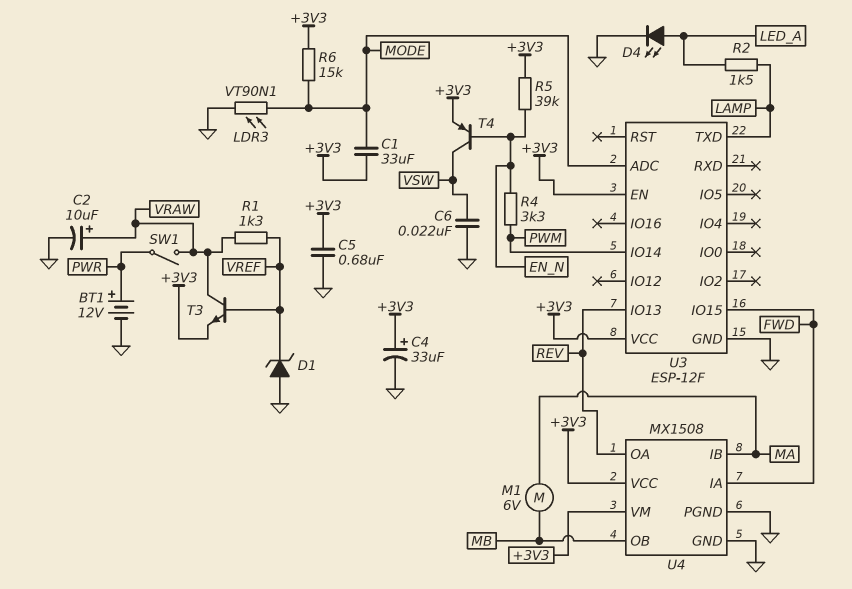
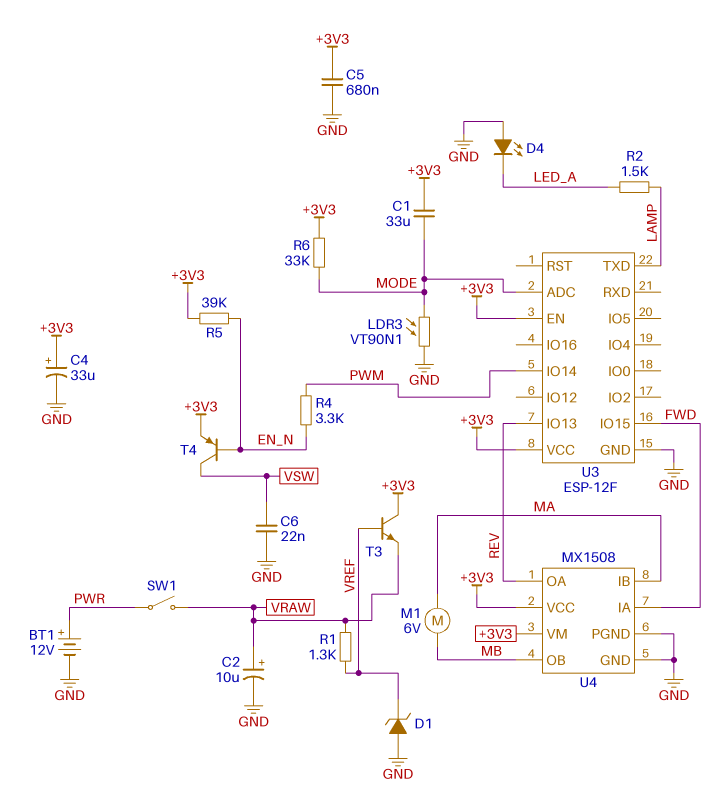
D4: LED (A LED_A, K GND) -> LED (A GND, K LED_A)
R6: 15k (+3V3, MODE) -> 33k (+3V3, MODE)
T3: NPN (B VREF, C VRAW, E +3V3) -> NPN (B VREF, C +3V3, E VRAW)

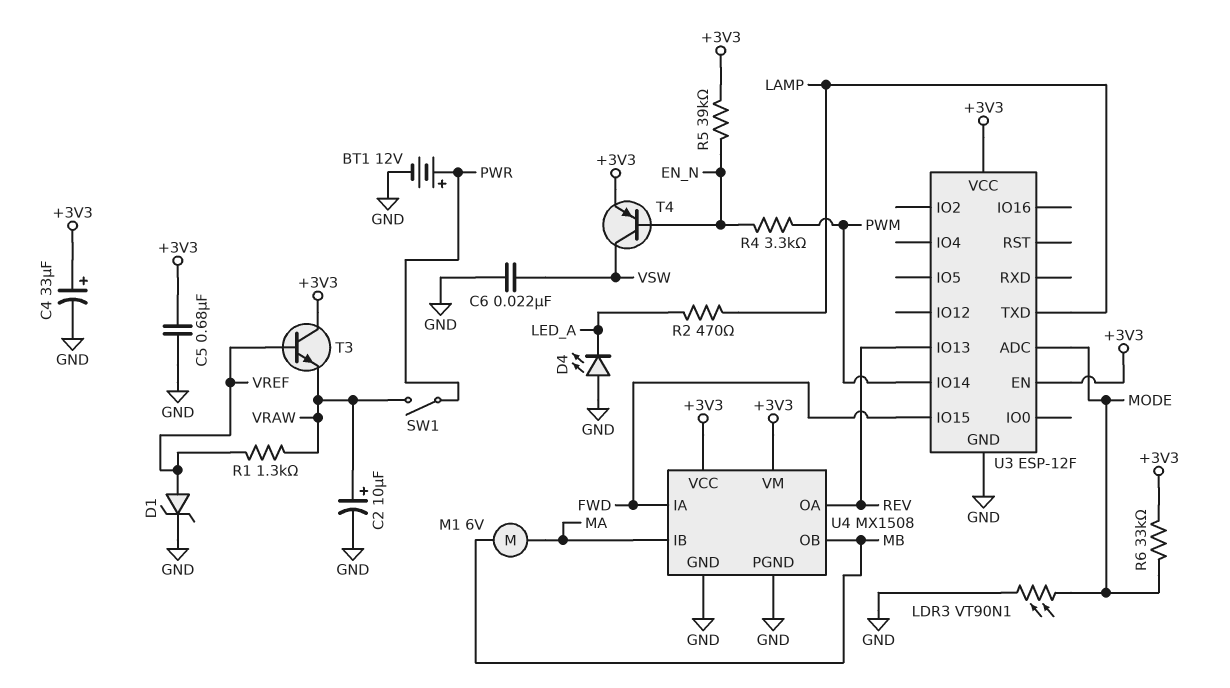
C1: 33uF (+3V3, MODE) -> none
D1: zener (A GND, K VREF) -> zener (A VREF, K GND)
R2: 1.5k (LAMP, LED_A) -> 470 (LAMP, LED_A)

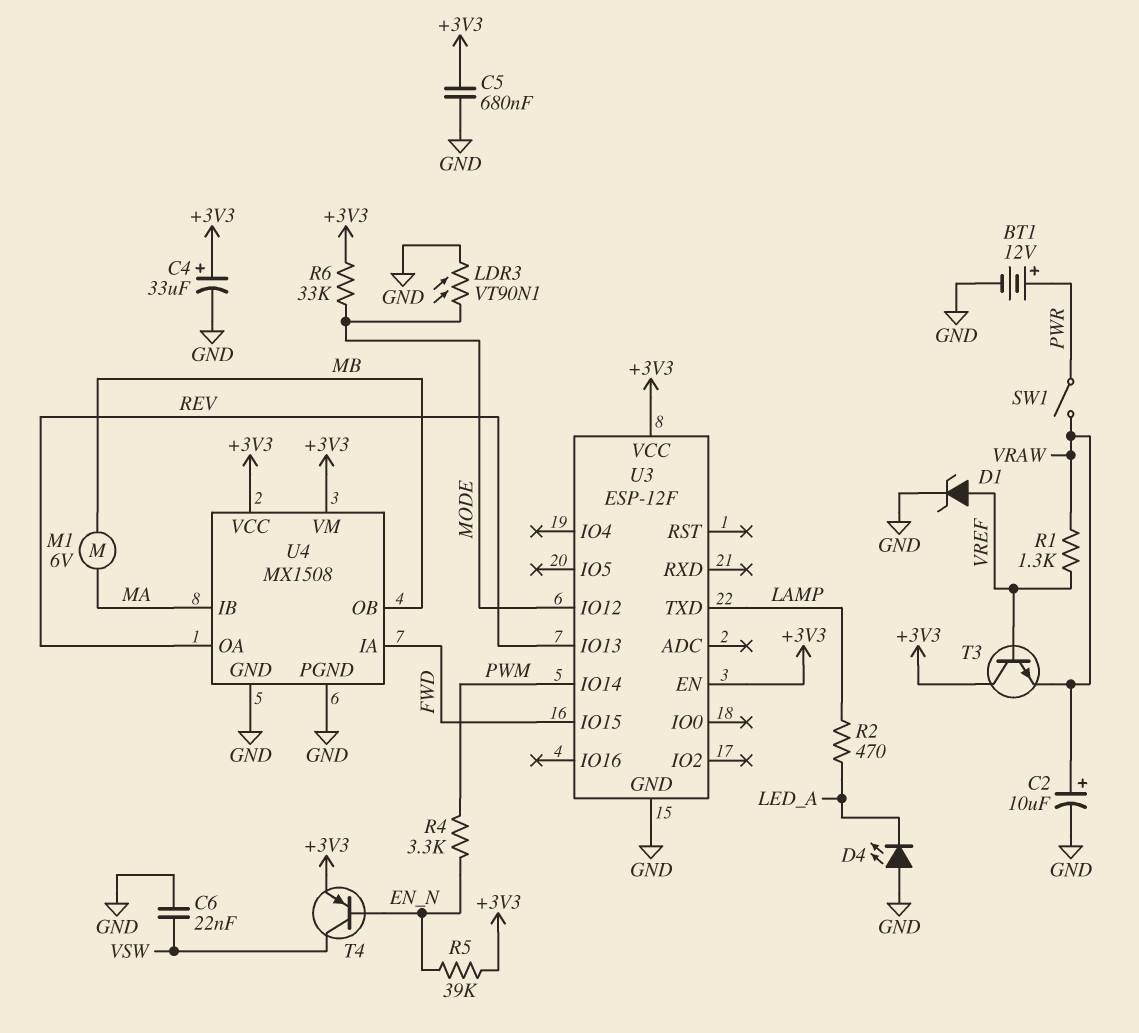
U3 pin ADC: MODE -> none
U3 pin IO12: none -> MODE

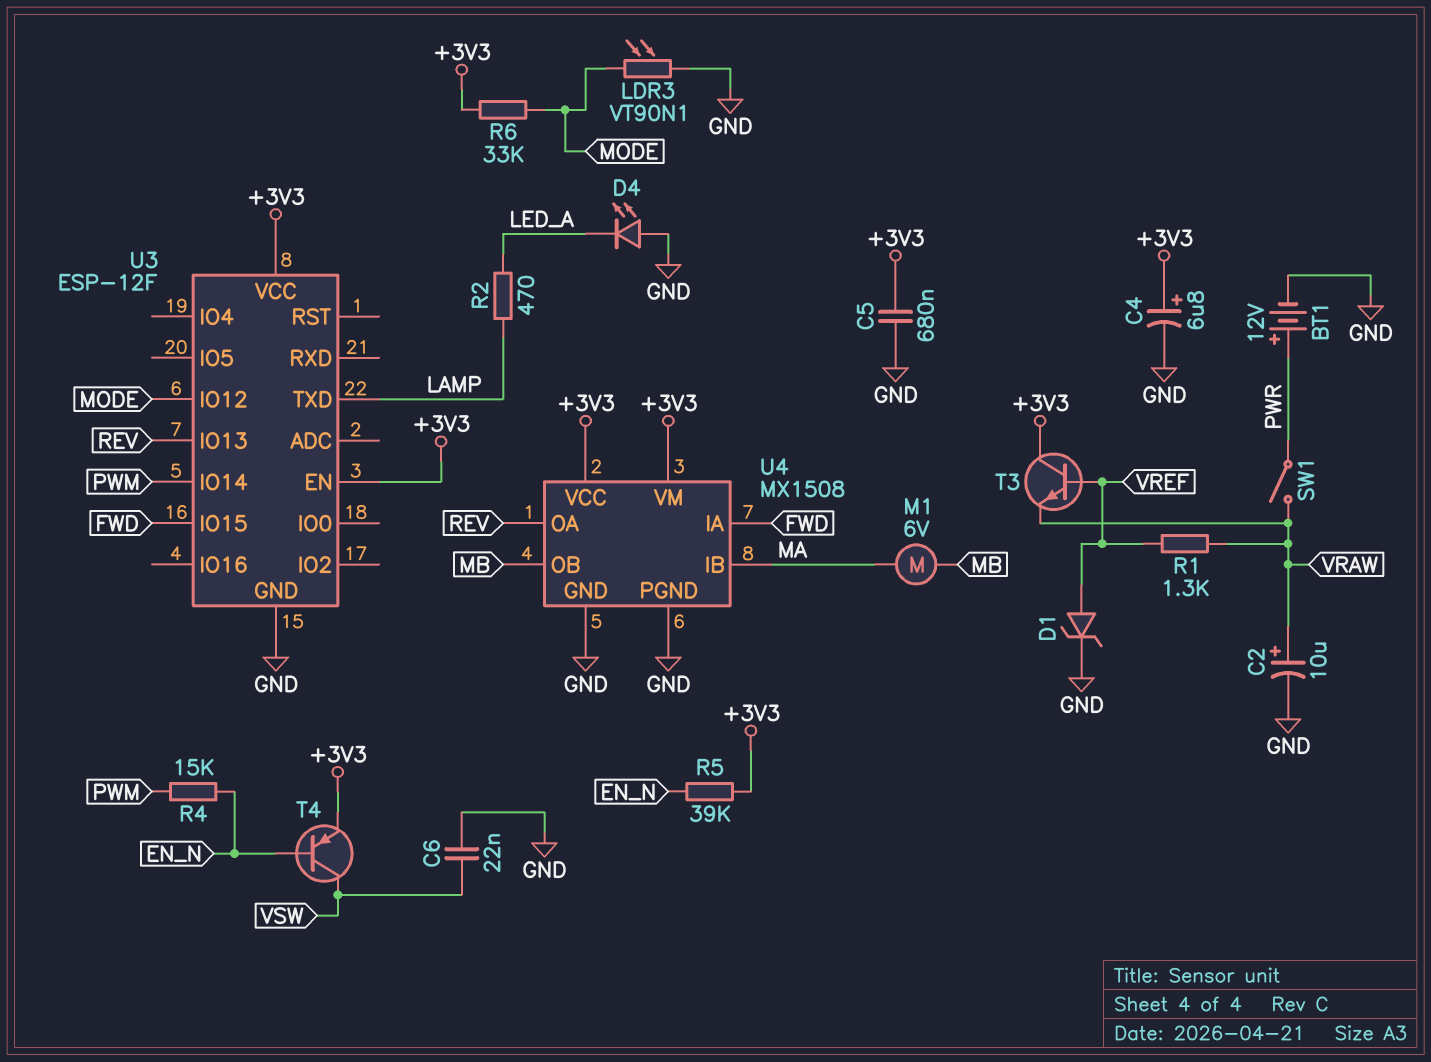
C4: 33uF (plus +3V3, minus GND) -> 6.8uF (plus +3V3, minus GND)
R4: 3.3k (EN_N, PWM) -> 15k (EN_N, PWM)

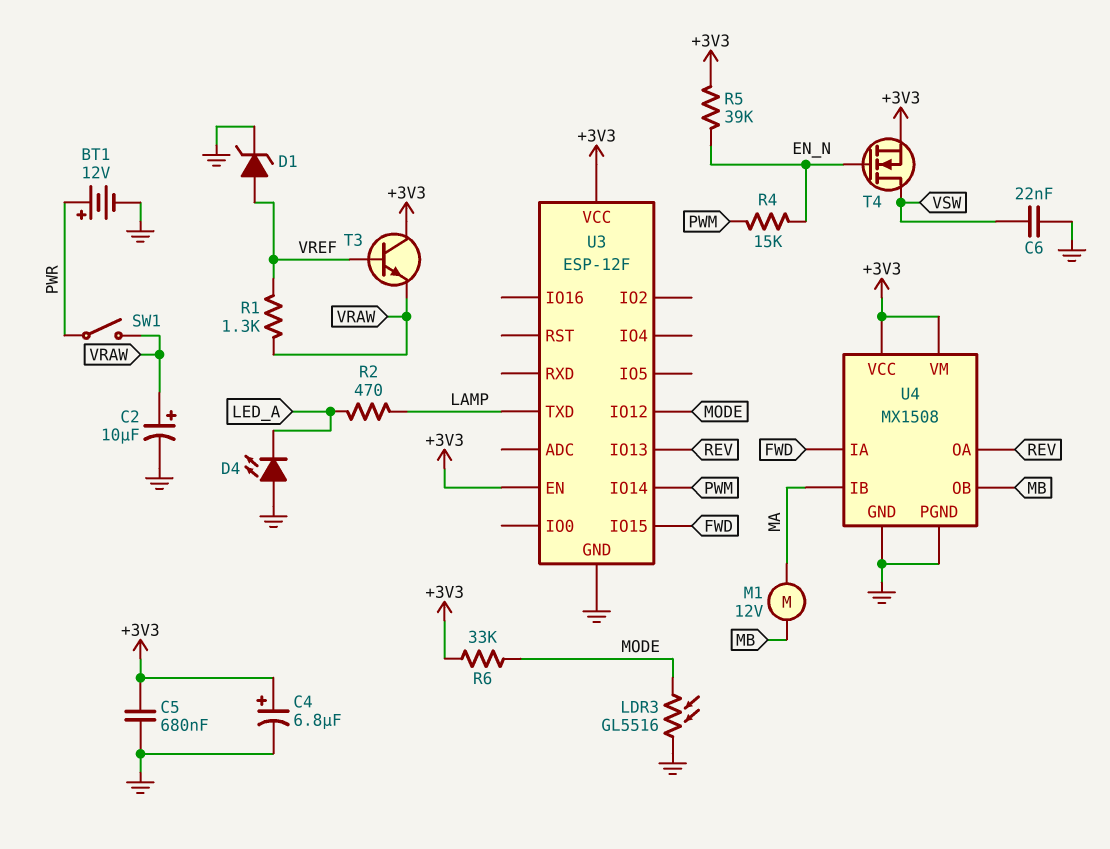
LDR3: VT90N1 (GND, MODE) -> GL5516 (GND, MODE)
M1: motor 6V (MA, MB) -> motor 12V (MA, MB)
T4: PNP (B EN_N, C VSW, E +3V3) -> NMOS (G EN_N, D VSW, S +3V3)

